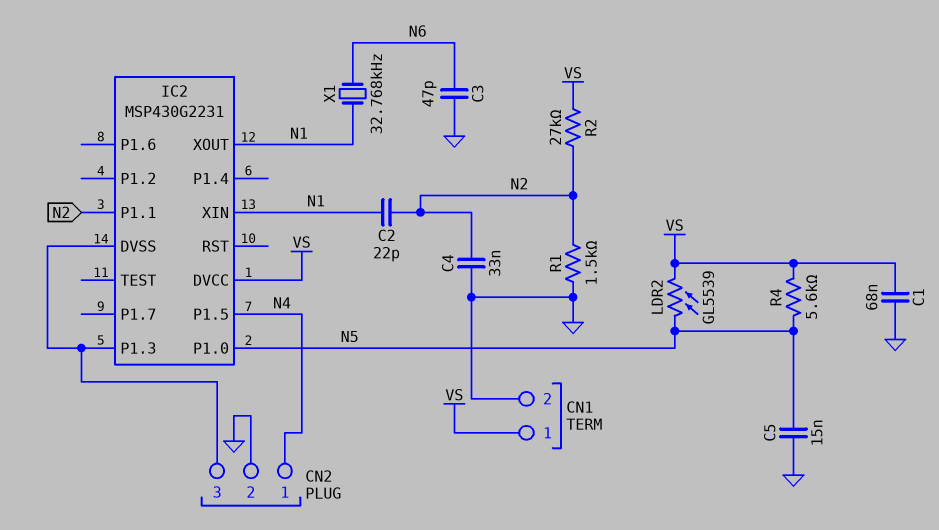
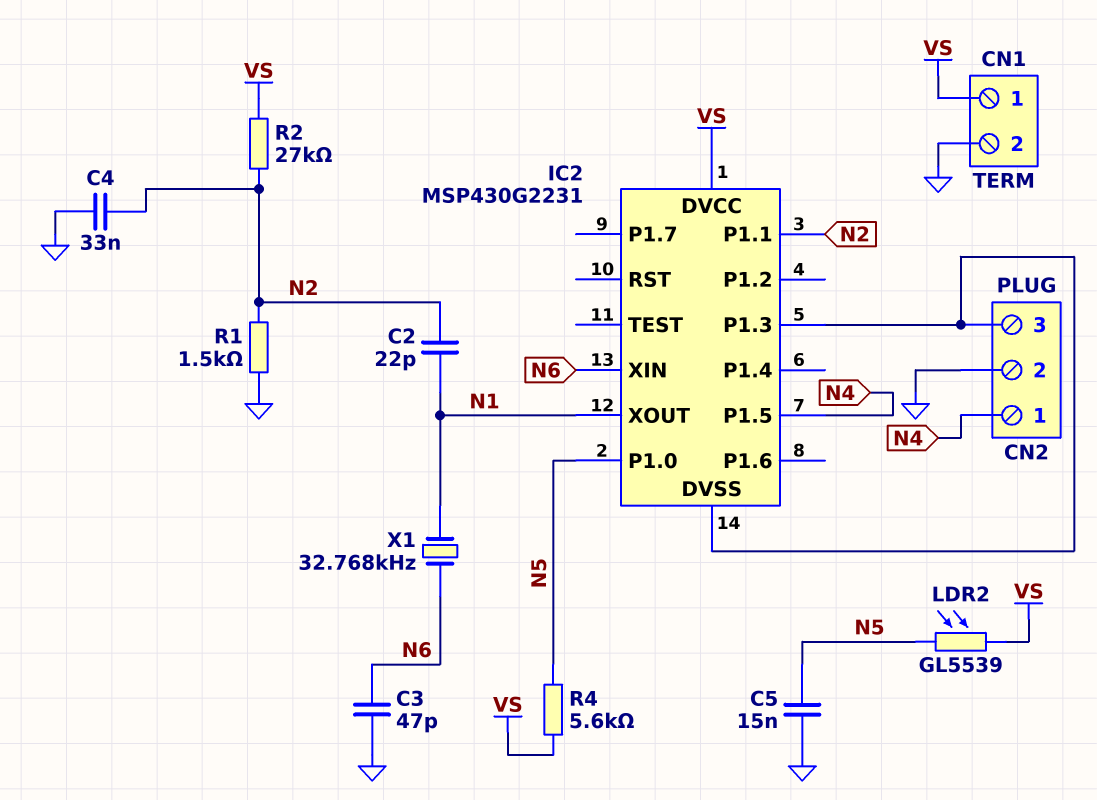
C1: 68nF (GND, VS) -> none
IC2 pin XIN: N1 -> N6

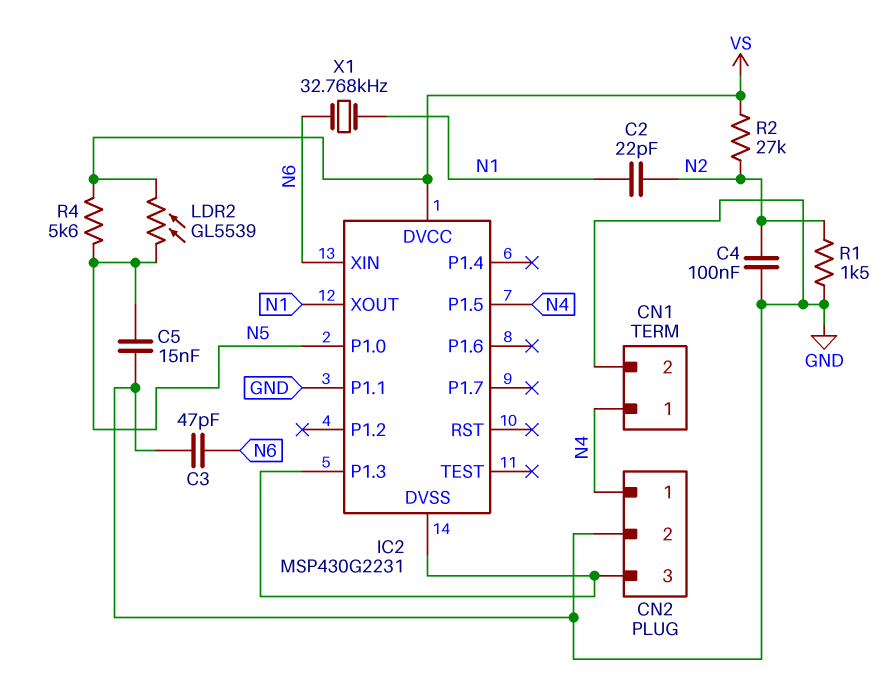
C4: 33nF (GND, N2) -> 100nF (GND, N2)
CN1 pin 1: VS -> N4
IC2 pin P1.1: N2 -> GND

